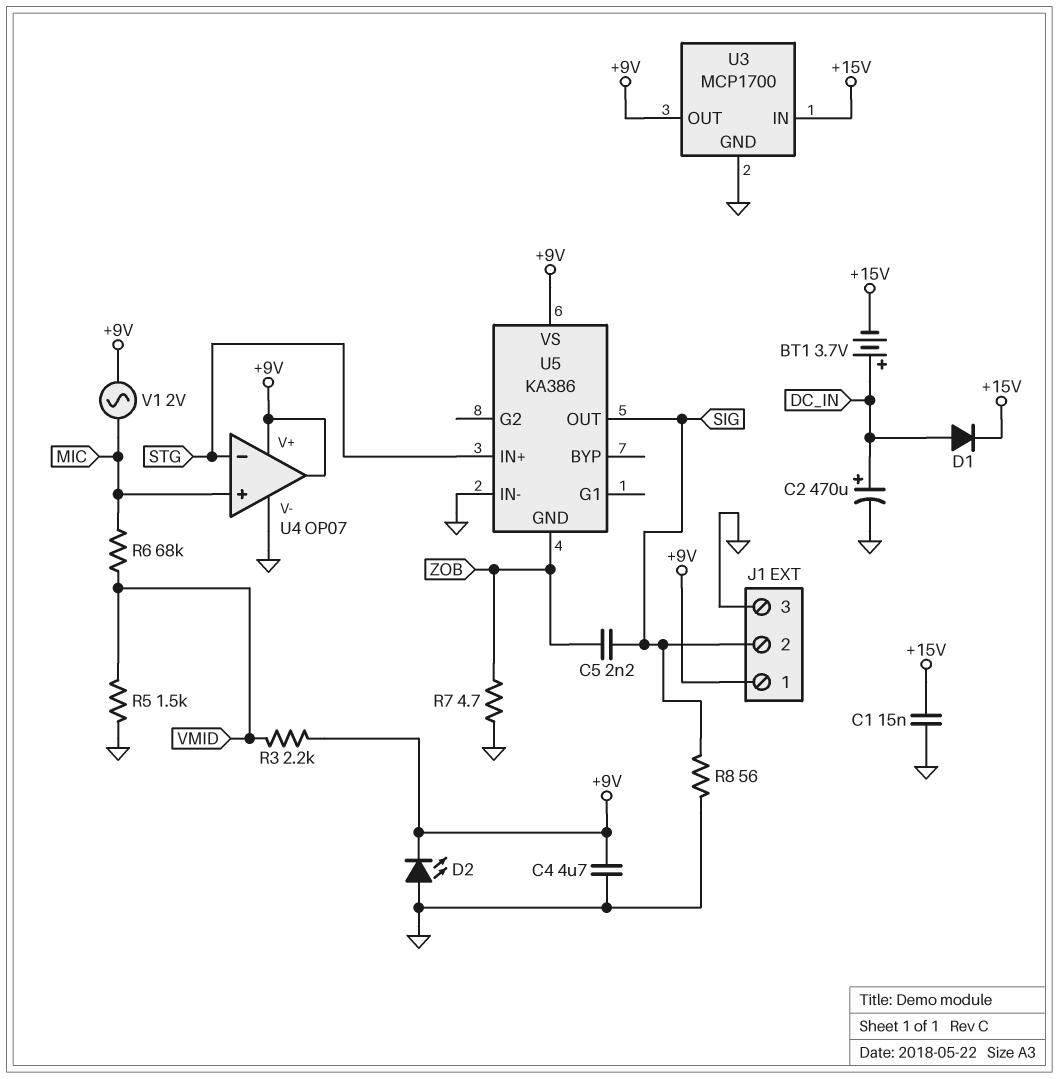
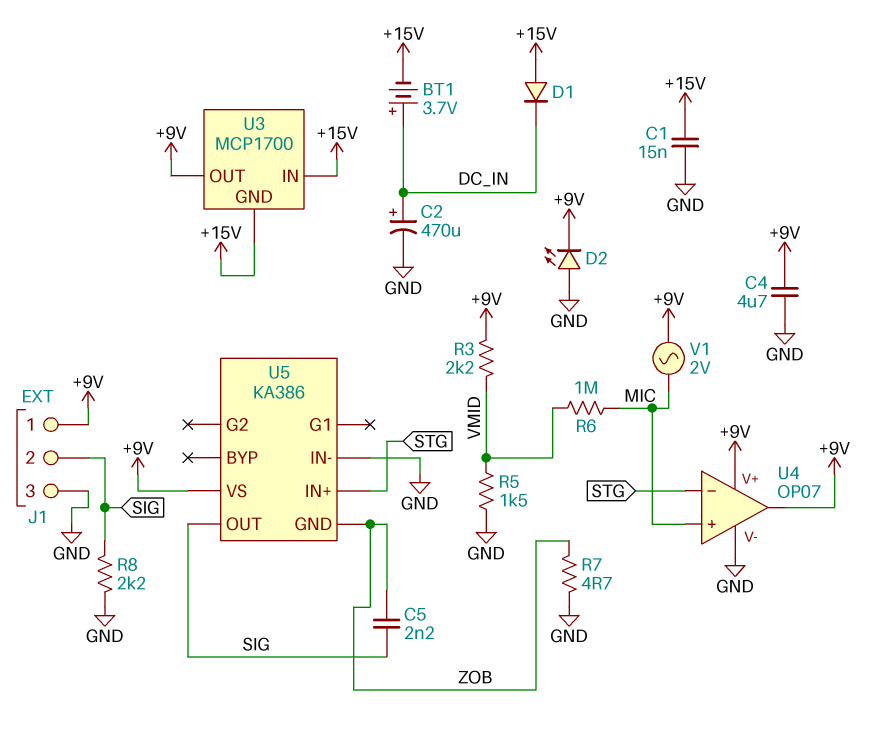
D1: diode (A DC_IN, K +15V) -> diode (A +15V, K DC_IN)
R6: 68k (MIC, VMID) -> 1M (MIC, VMID)
R8: 56 (GND, SIG) -> 2.2k (GND, SIG)
U3 pin GND: GND -> +15V

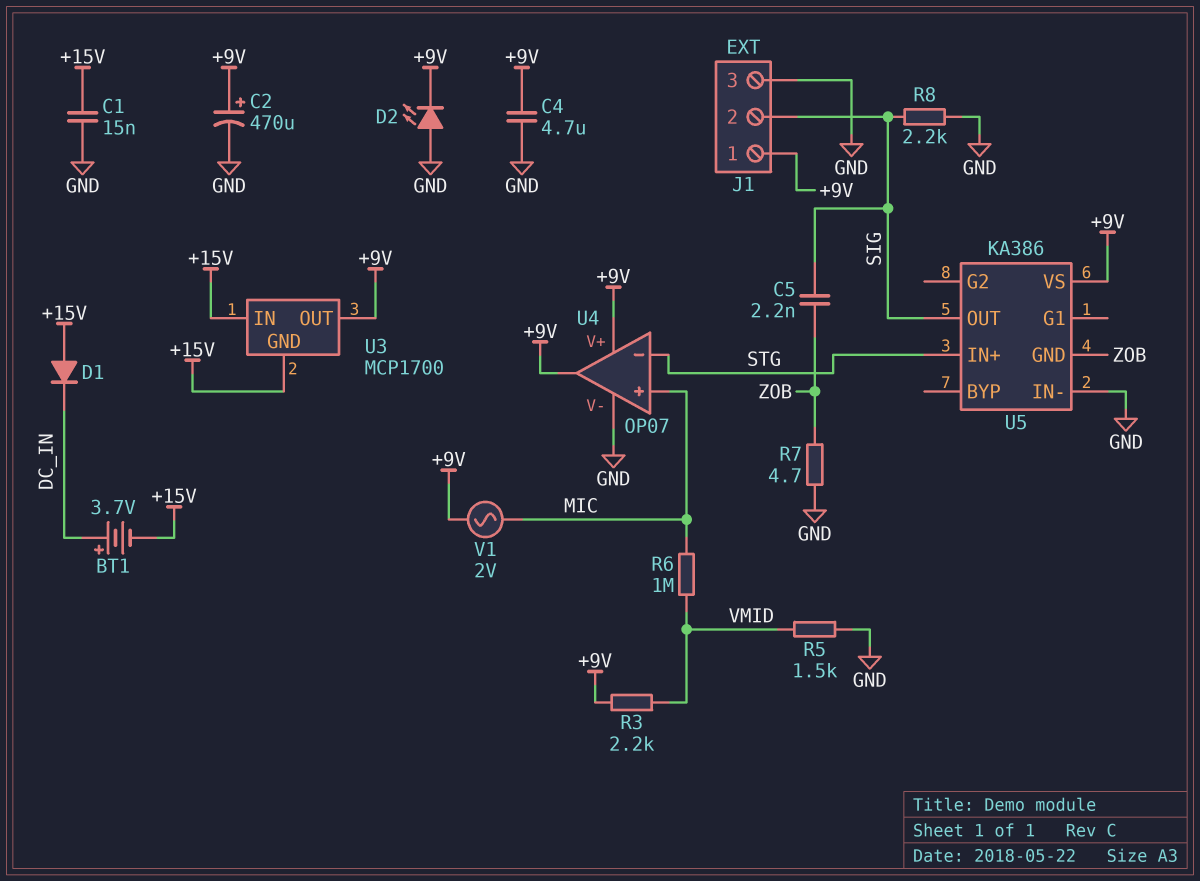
C2: 470uF (plus DC_IN, minus GND) -> 470uF (plus +9V, minus GND)

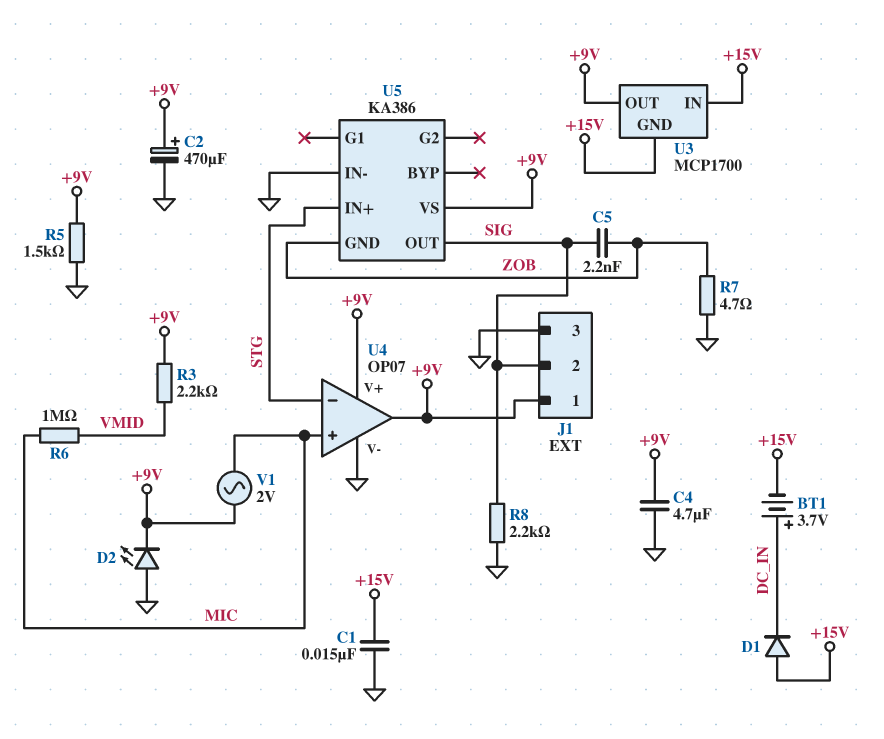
R5: 1.5k (GND, VMID) -> 1.5k (+9V, GND)

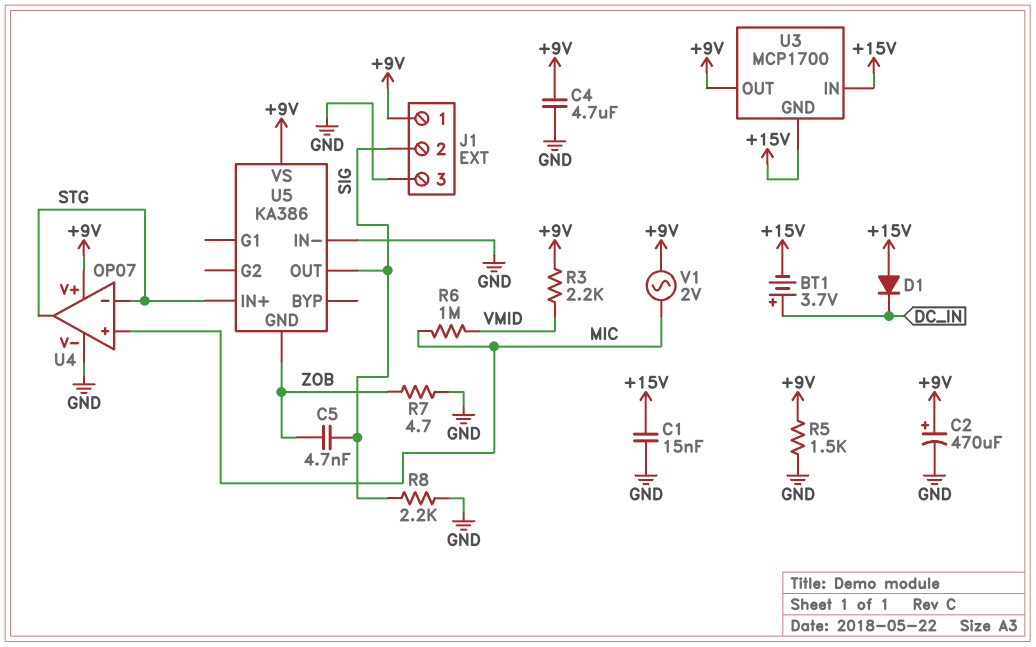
C5: 2.2nF (SIG, ZOB) -> 4.7nF (SIG, ZOB)
D2: LED (A GND, K +9V) -> none
U4 pin out: +9V -> STG

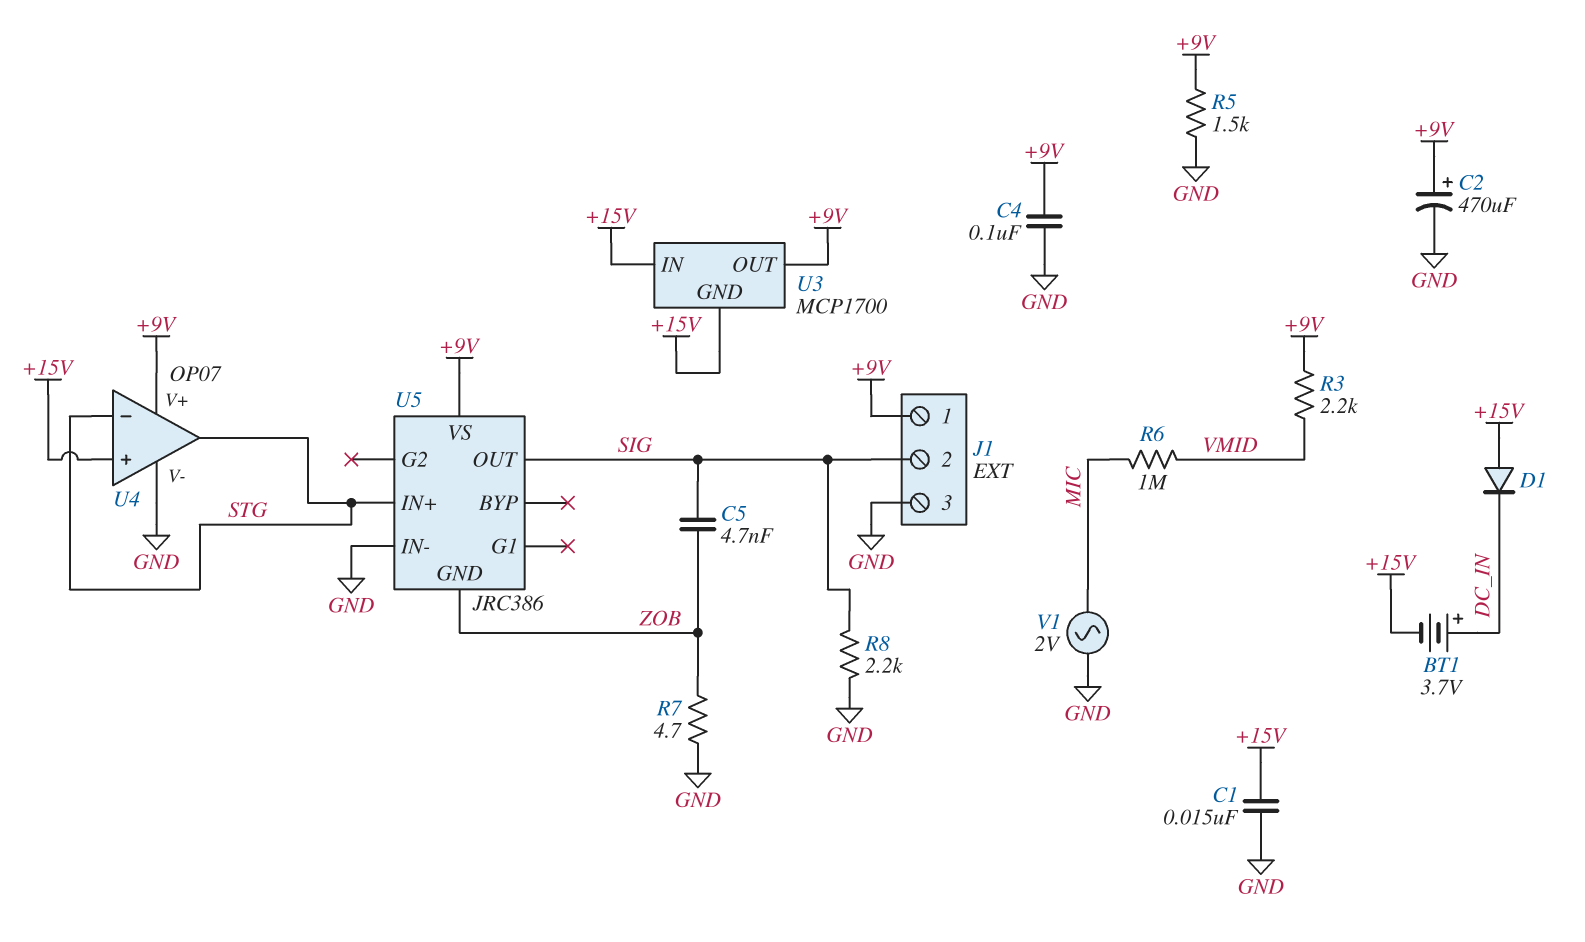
C4: 4.7uF (+9V, GND) -> 100nF (+9V, GND)
U4 pin in+: MIC -> +15V
U5: KA386 -> JRC386
V1: AC 2V (+9V, MIC) -> AC 2V (GND, MIC)

